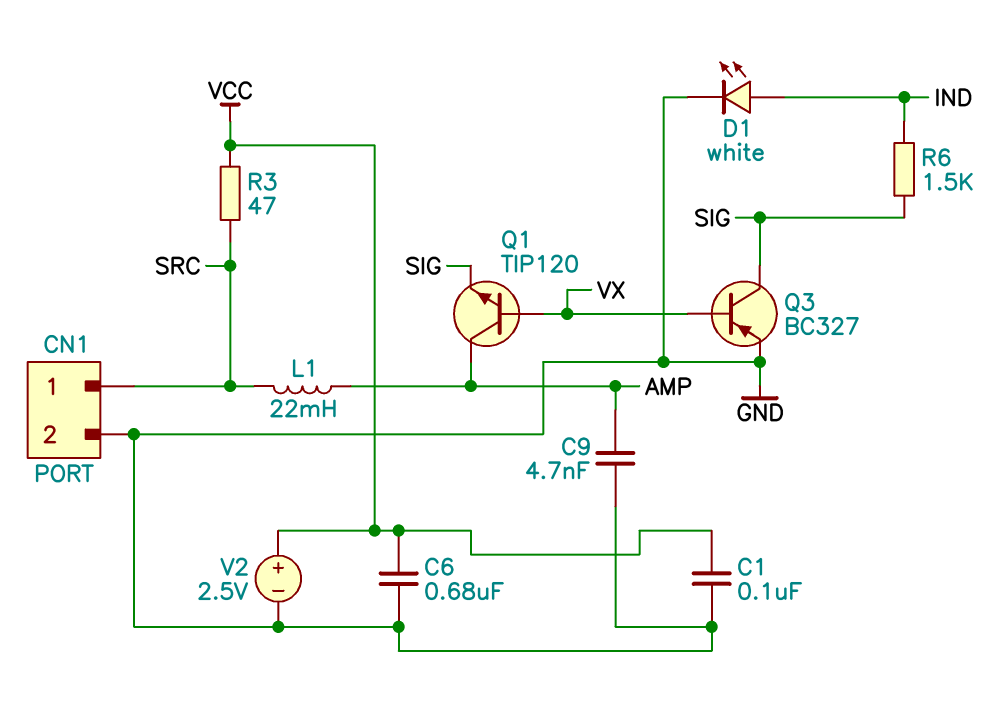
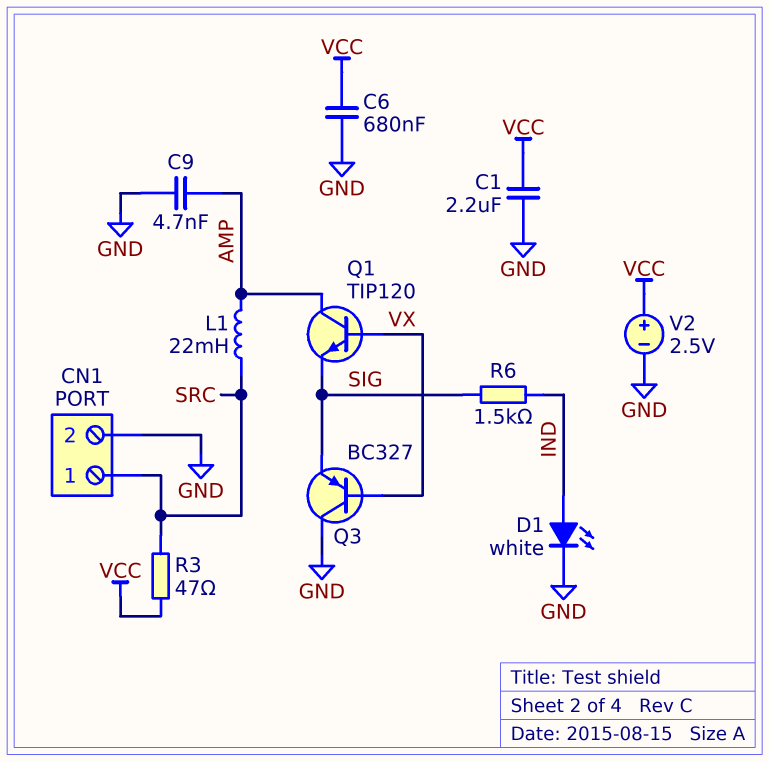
C1: 100nF (GND, VCC) -> 2.2uF (GND, VCC)
Q3: PNP BC327 (B VX, C SIG, E GND) -> PNP BC327 (B VX, C GND, E SIG)

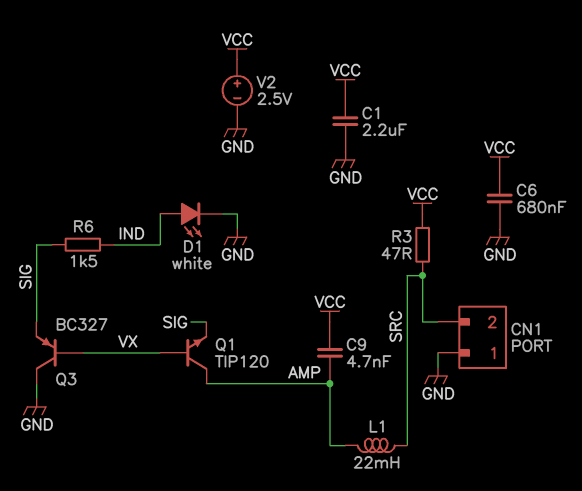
C9: 4.7nF (AMP, GND) -> 4.7nF (AMP, VCC)
CN1 pin 1: SRC -> GND
CN1 pin 2: GND -> SRC

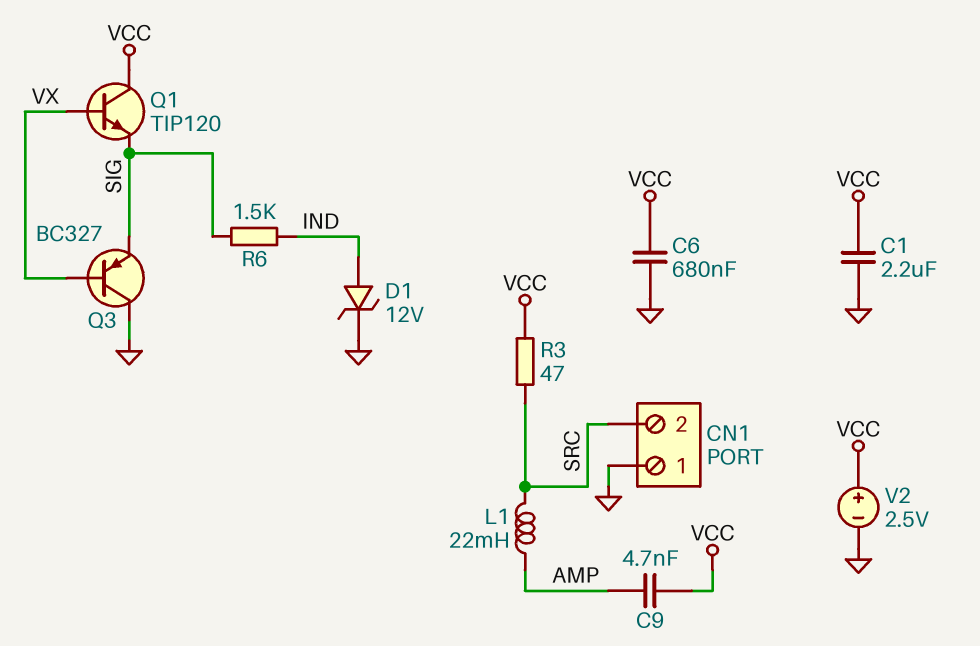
D1: LED white (A IND, K GND) -> zener 12V (A IND, K GND)
Q1: NPN TIP120 (B VX, C AMP, E SIG) -> NPN TIP120 (B VX, C VCC, E SIG)

